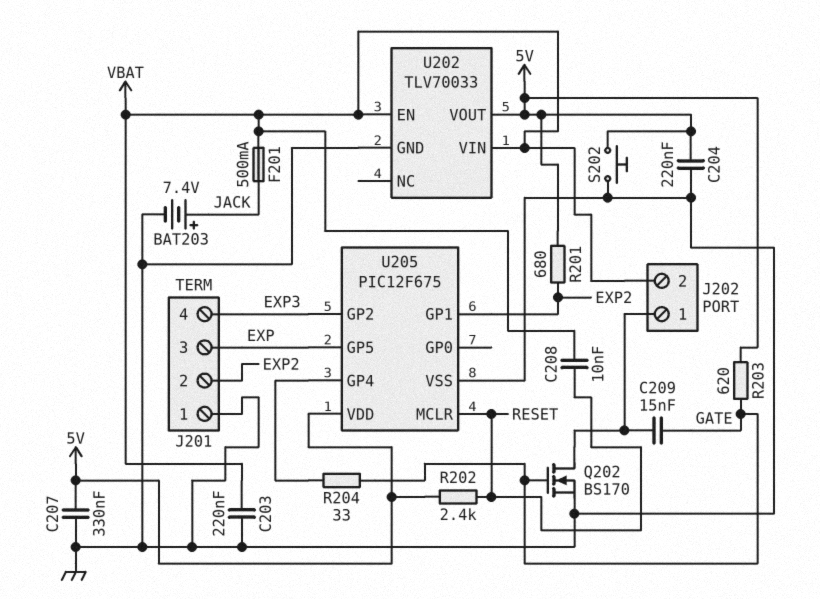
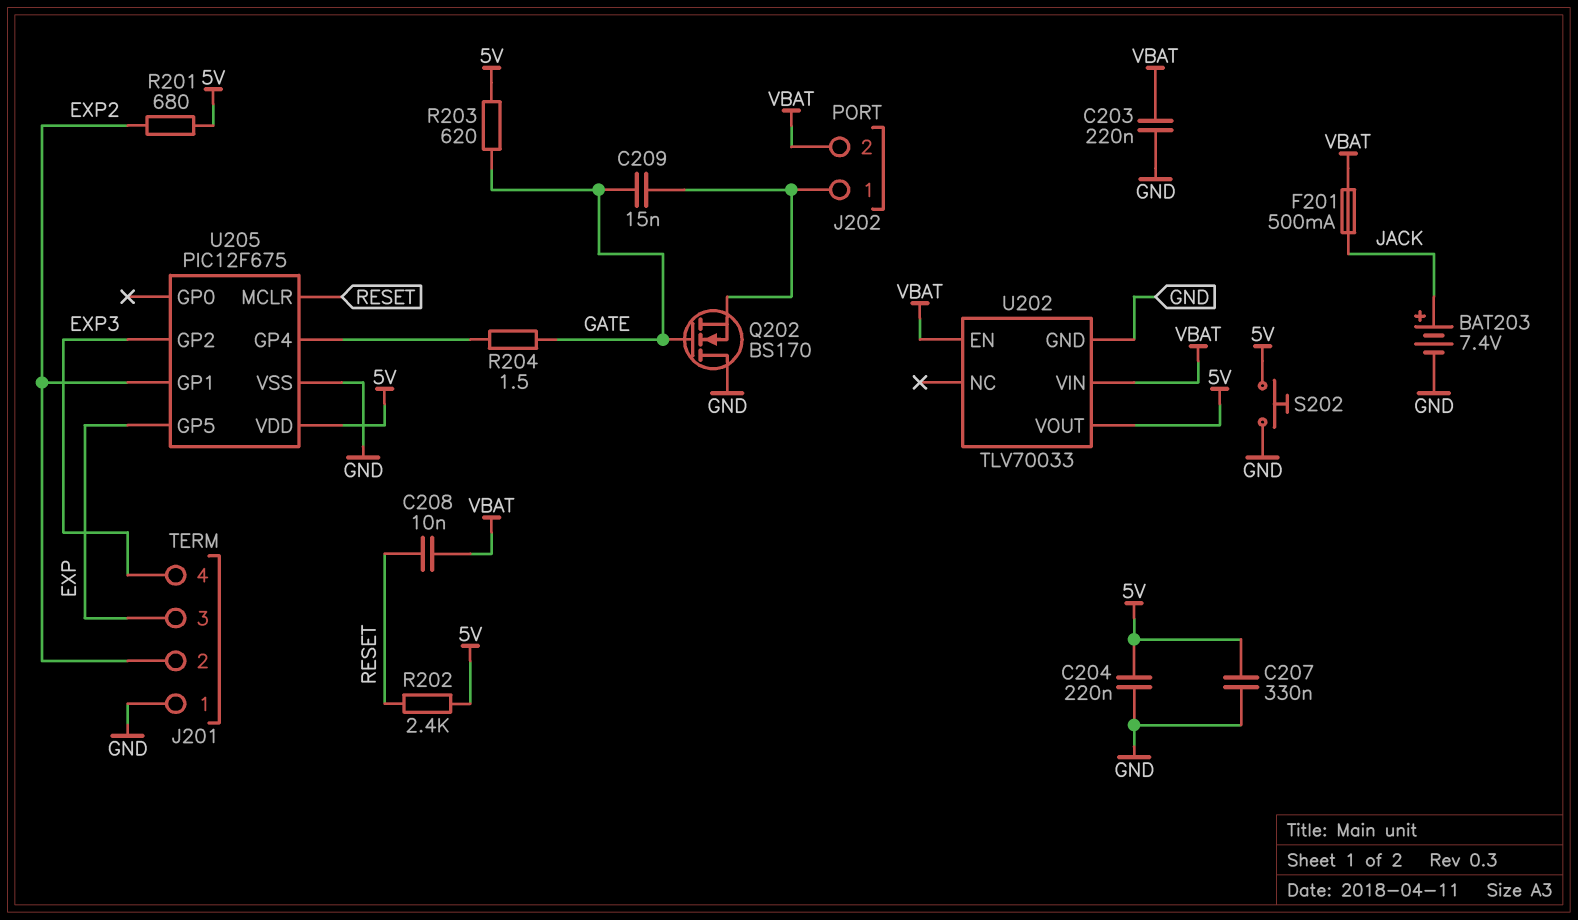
Q202: NMOS BS170 (G GATE, D J202/1, S GND) -> NMOS BS170 (G GATE, D GND, S J202/1)
R204: 33 (GATE, U205/GP4) -> 1.5 (GATE, U205/GP4)

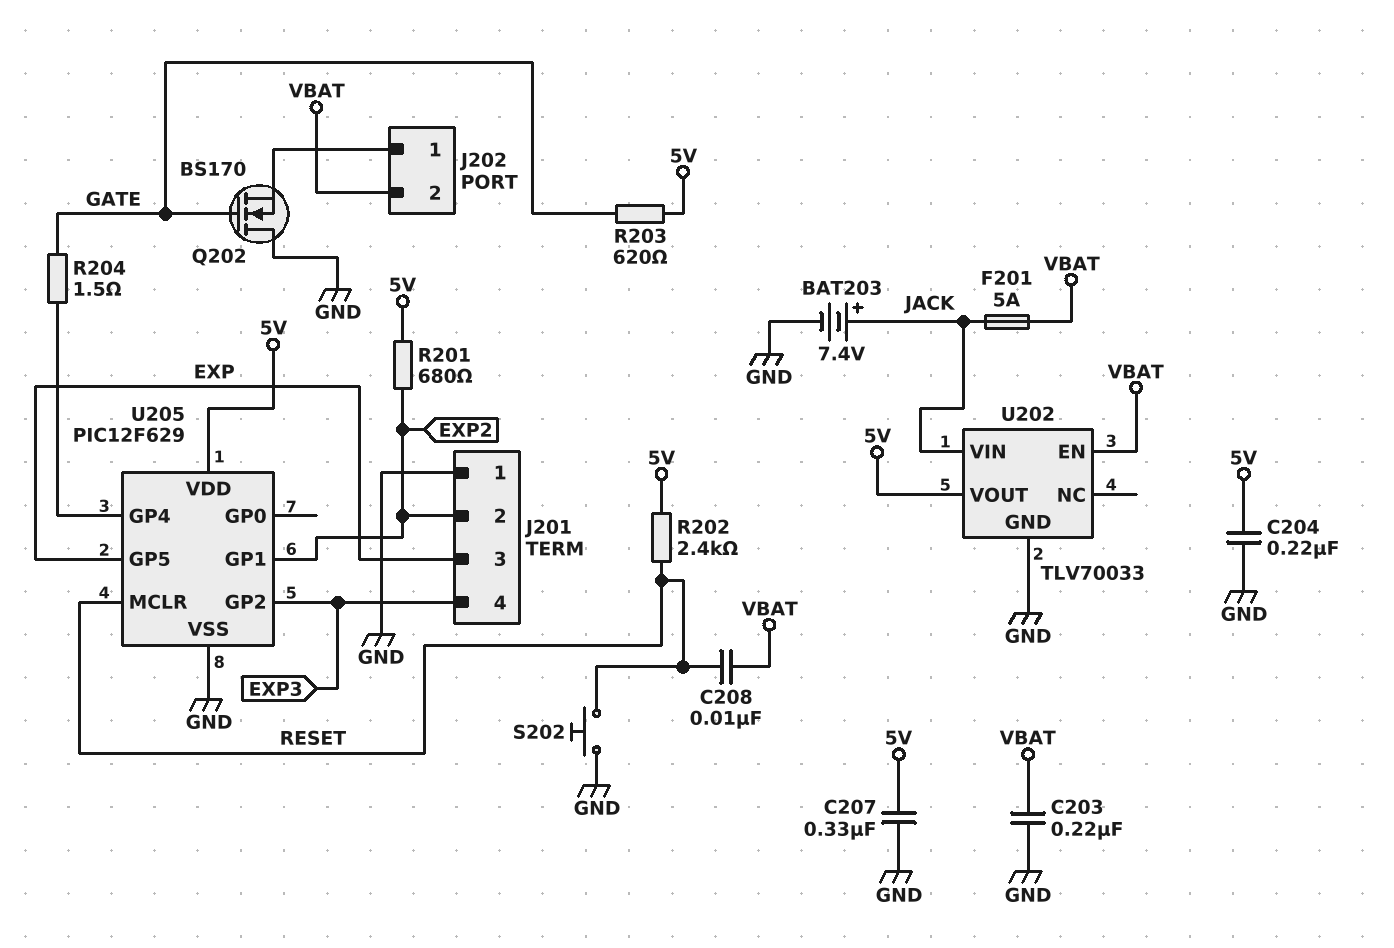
C209: 15nF (GATE, J202/1) -> none
F201: 500mA (JACK, VBAT) -> 5A (JACK, VBAT)
S202: button (5V, GND) -> button (GND, RESET)
U202 pin VIN: VBAT -> JACK
U205: PIC12F675 -> PIC12F629

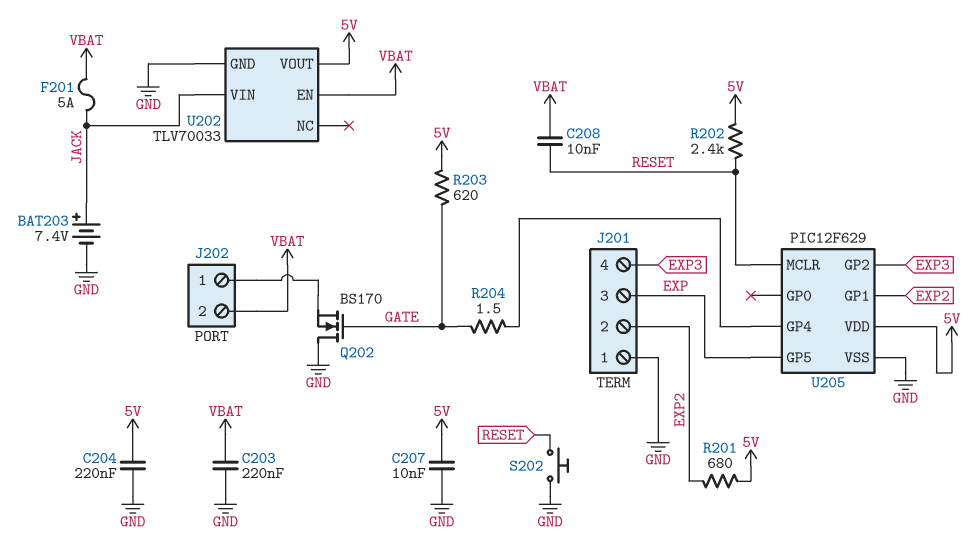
C207: 330nF (5V, GND) -> 10nF (5V, GND)

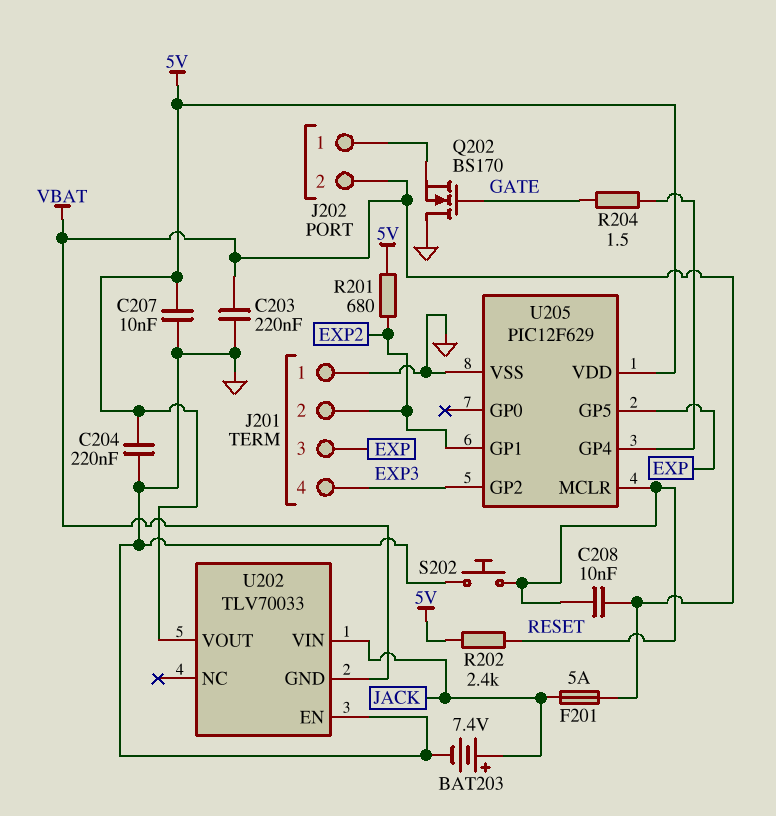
R203: 620 (5V, GATE) -> none
U202 pin EN: VBAT -> GND
U202 pin GND: GND -> VBAT

